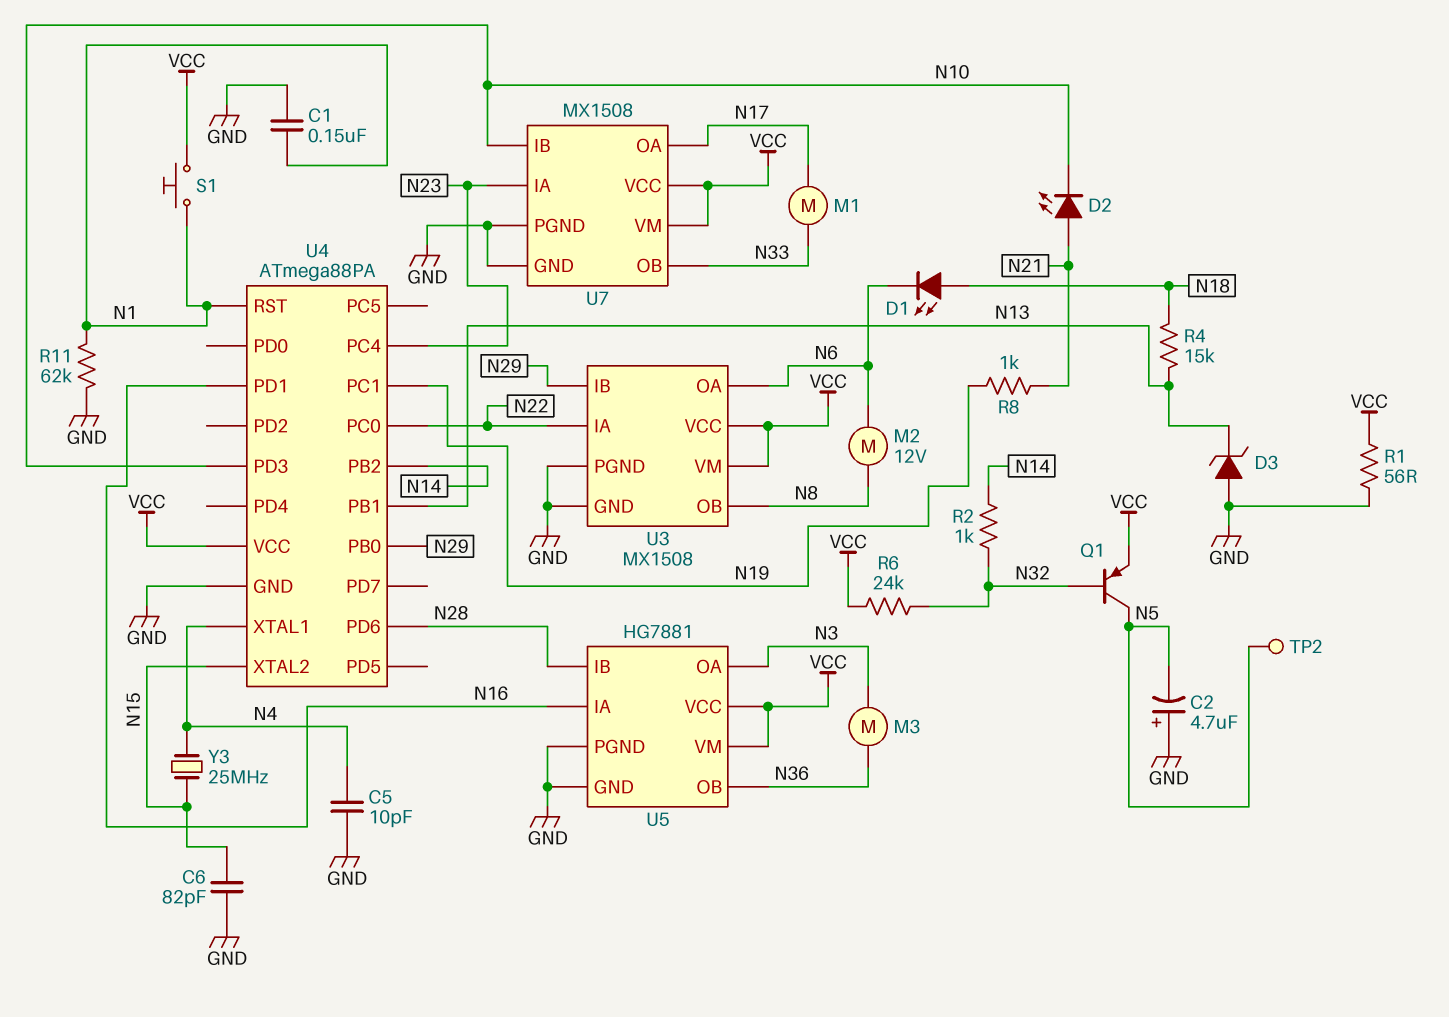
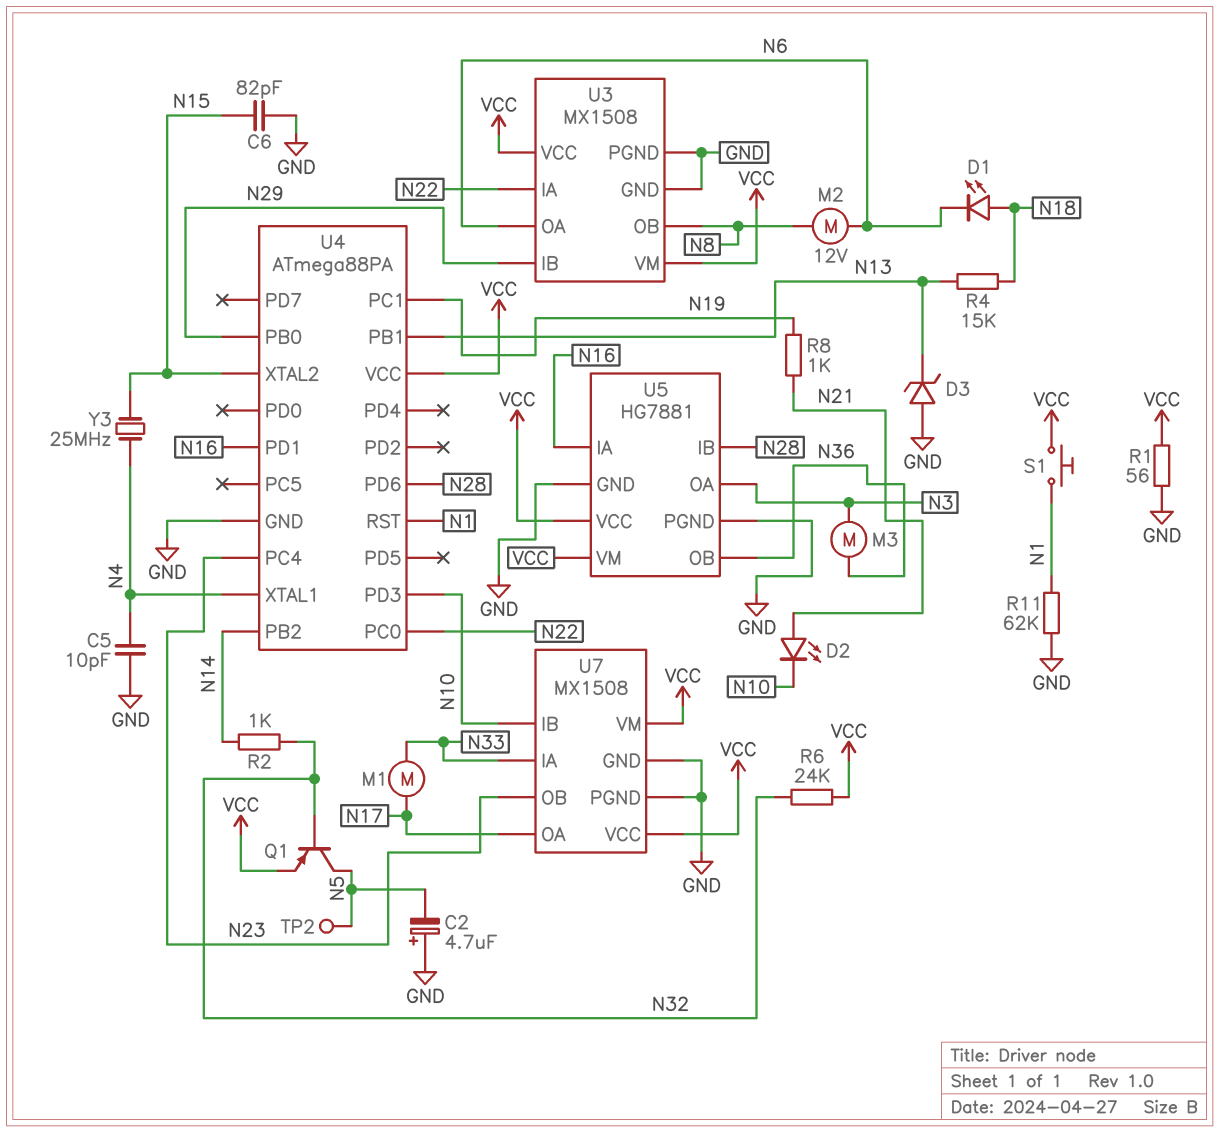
C1: 150nF (GND, N1) -> none
U7 pin IA: N23 -> N33
U7 pin OB: N33 -> N23

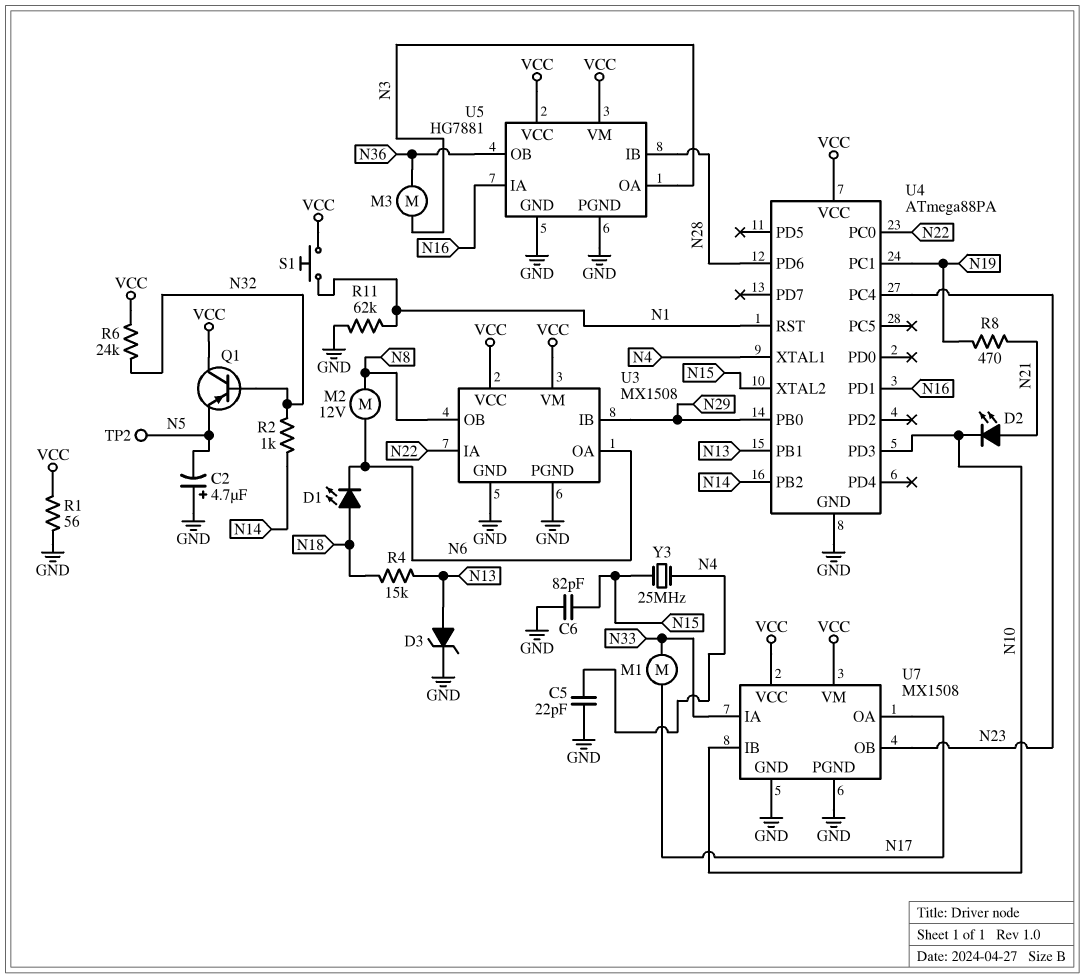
C5: 10pF (GND, N4) -> 22pF (GND, N4)
D3: zener (A GND, K N13) -> zener (A N13, K GND)
Q1: PNP (B N32, C N5, E VCC) -> PNP (B N32, C VCC, E N5)
R8: 1k (N19, N21) -> 470 (N19, N21)

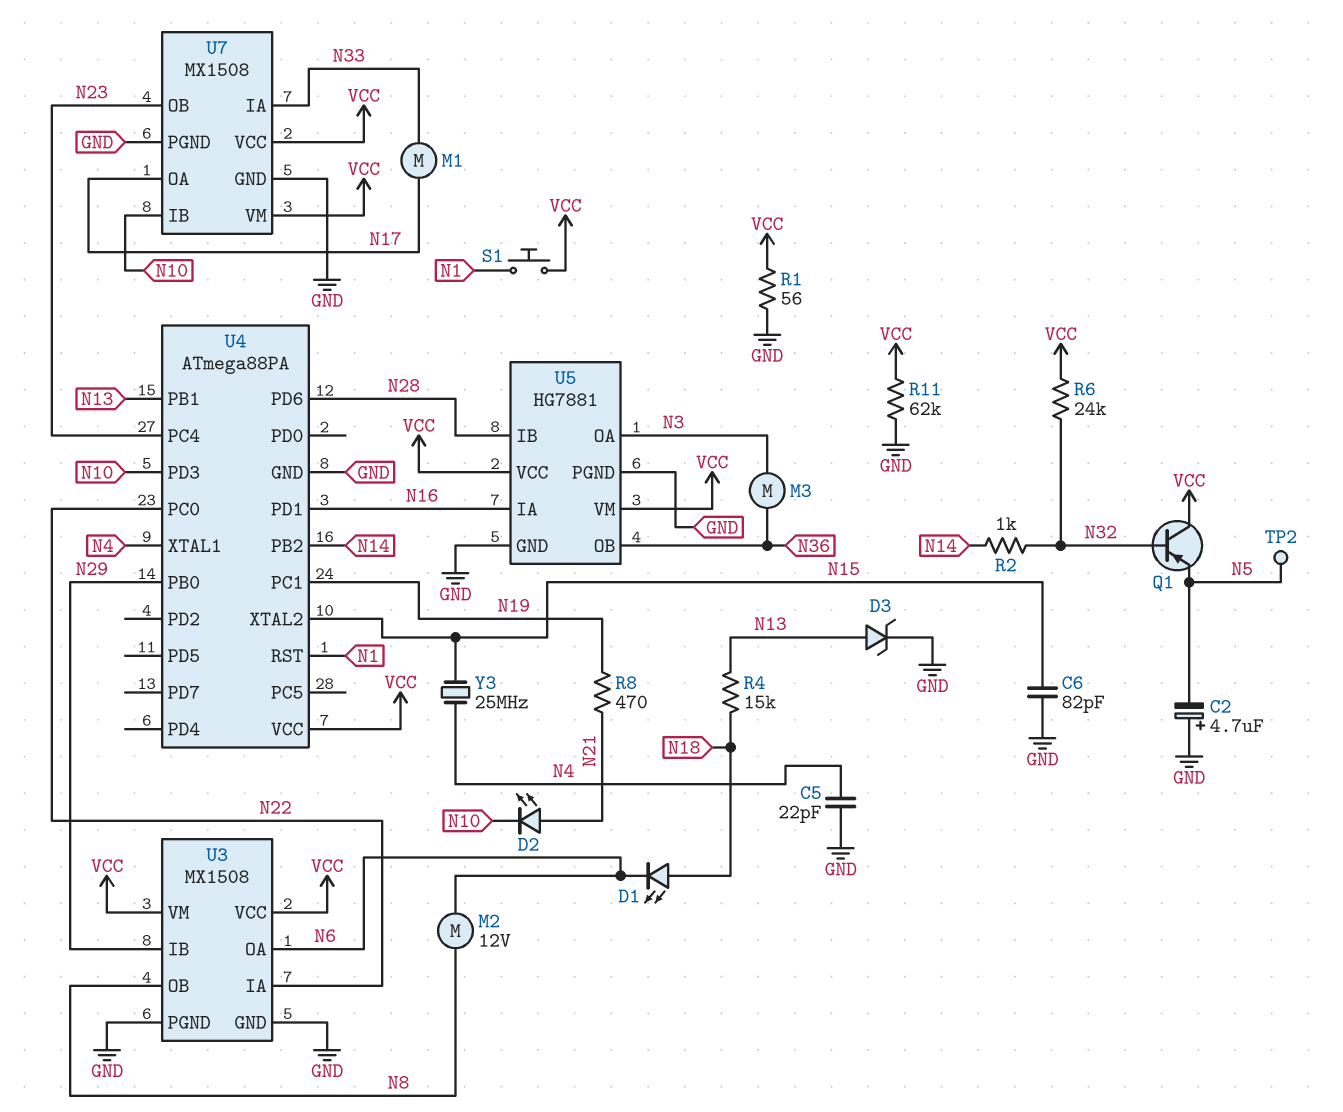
R11: 62k (GND, N1) -> 62k (GND, VCC)

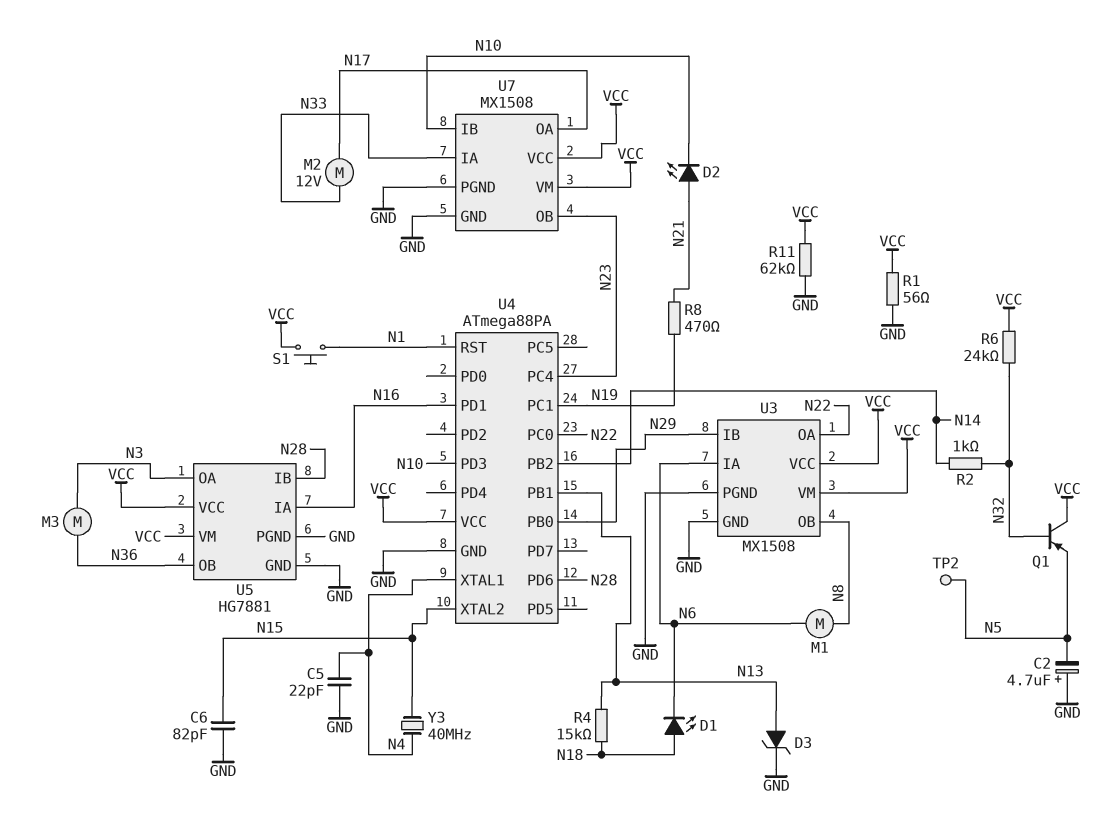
M1: motor (N17, N33) -> motor (N6, N8)
M2: motor 12V (N6, N8) -> motor 12V (N17, N33)
U3 pin IA: N22 -> N6
U3 pin OA: N6 -> N22
Y3: 25MHz (N4, N15) -> 40MHz (N4, N15)

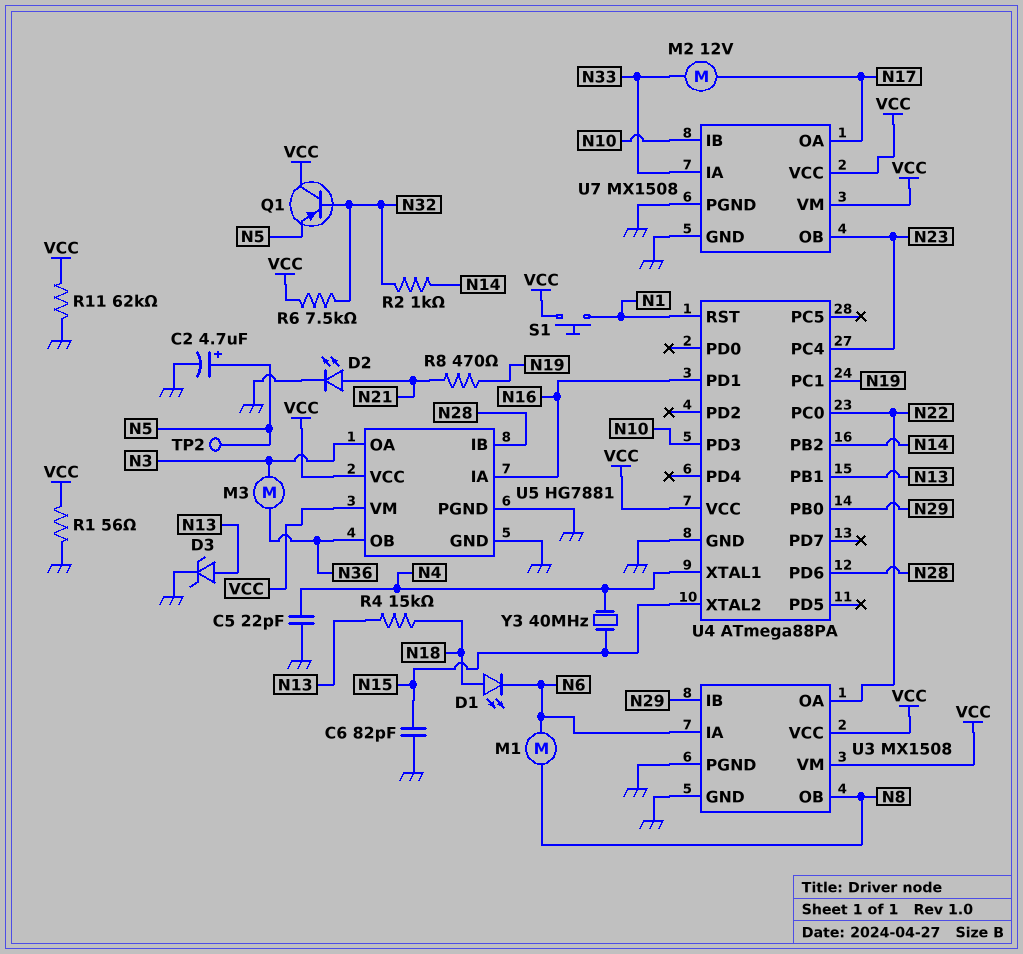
C2: 4.7uF (plus GND, minus N5) -> 4.7uF (plus N5, minus GND)
D2: LED (A N21, K N10) -> LED (A N21, K GND)
R6: 24k (N32, VCC) -> 7.5k (N32, VCC)

